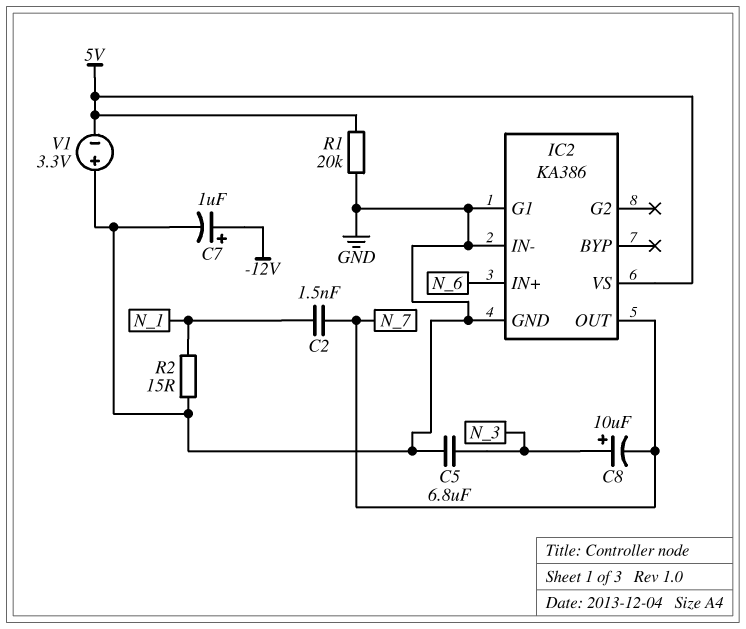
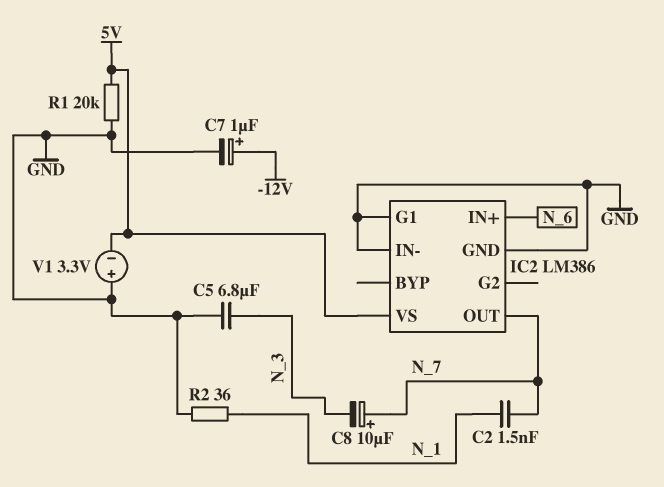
C8: 10uF (plus N_3, minus N_7) -> 10uF (plus N_7, minus N_3)
IC2: KA386 -> LM386
R2: 15 (GND, N_1) -> 36 (GND, N_1)

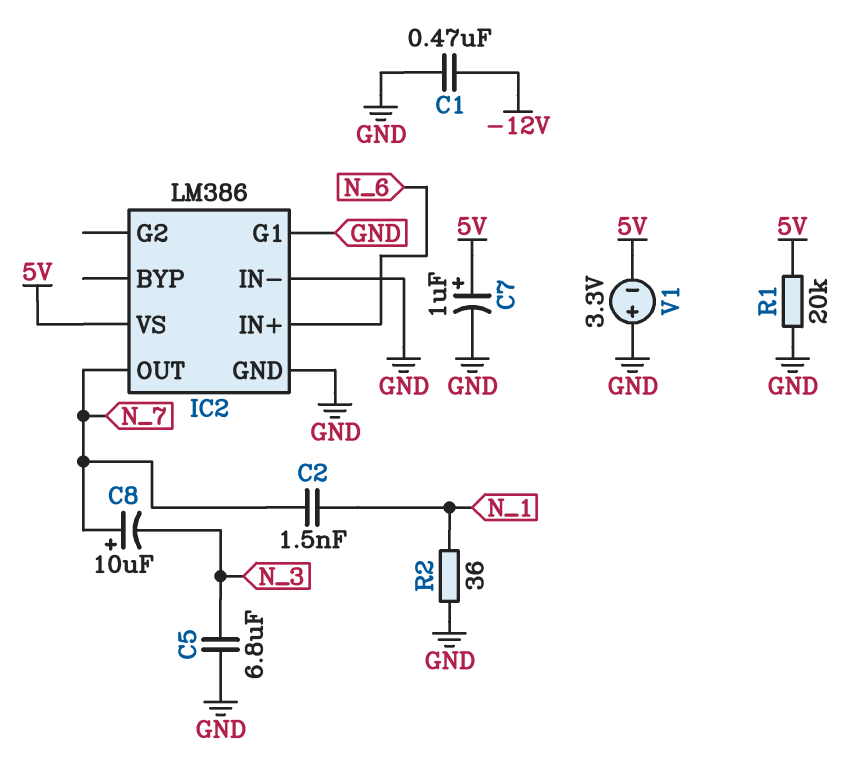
C1: none -> 470nF (-12V, GND)
C7: 1uF (plus -12V, minus GND) -> 1uF (plus 5V, minus GND)

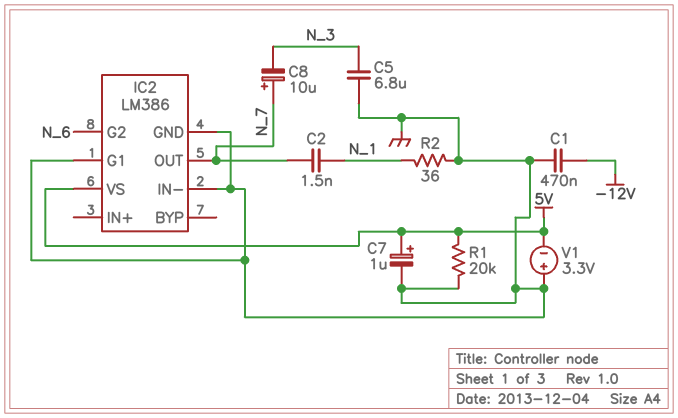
IC2 pin G2: none -> N_6
IC2 pin IN+: N_6 -> none

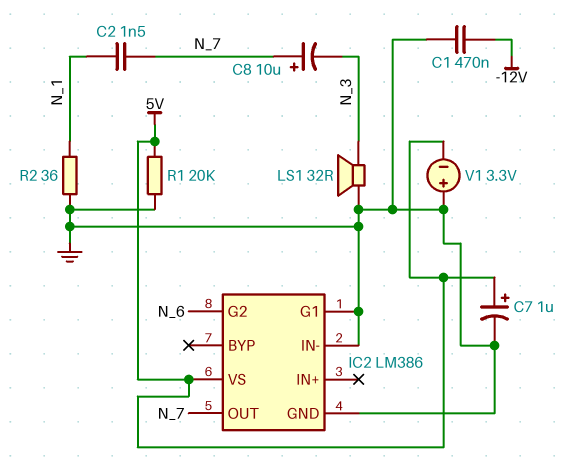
C5: 6.8uF (GND, N_3) -> none
LS1: none -> speaker 32R (GND, N_3)

